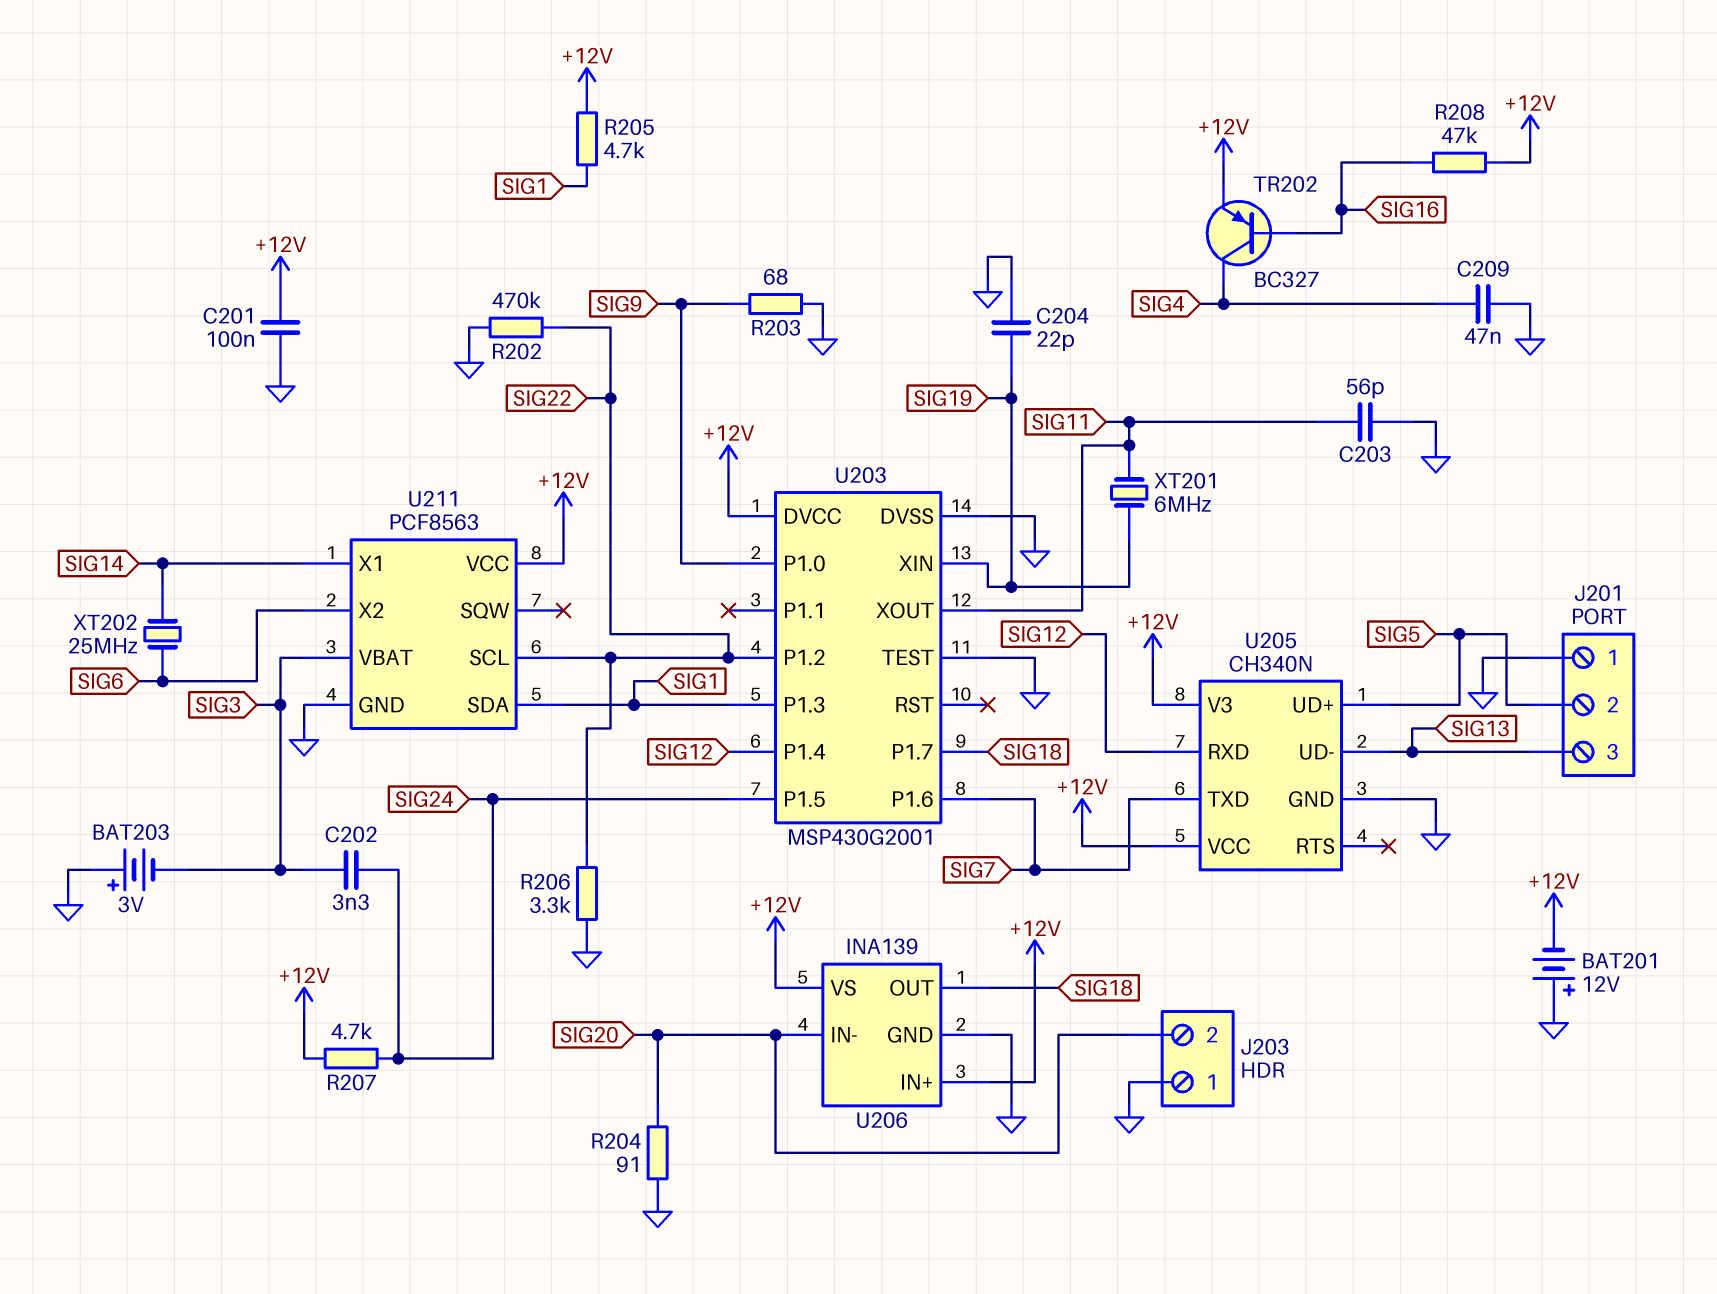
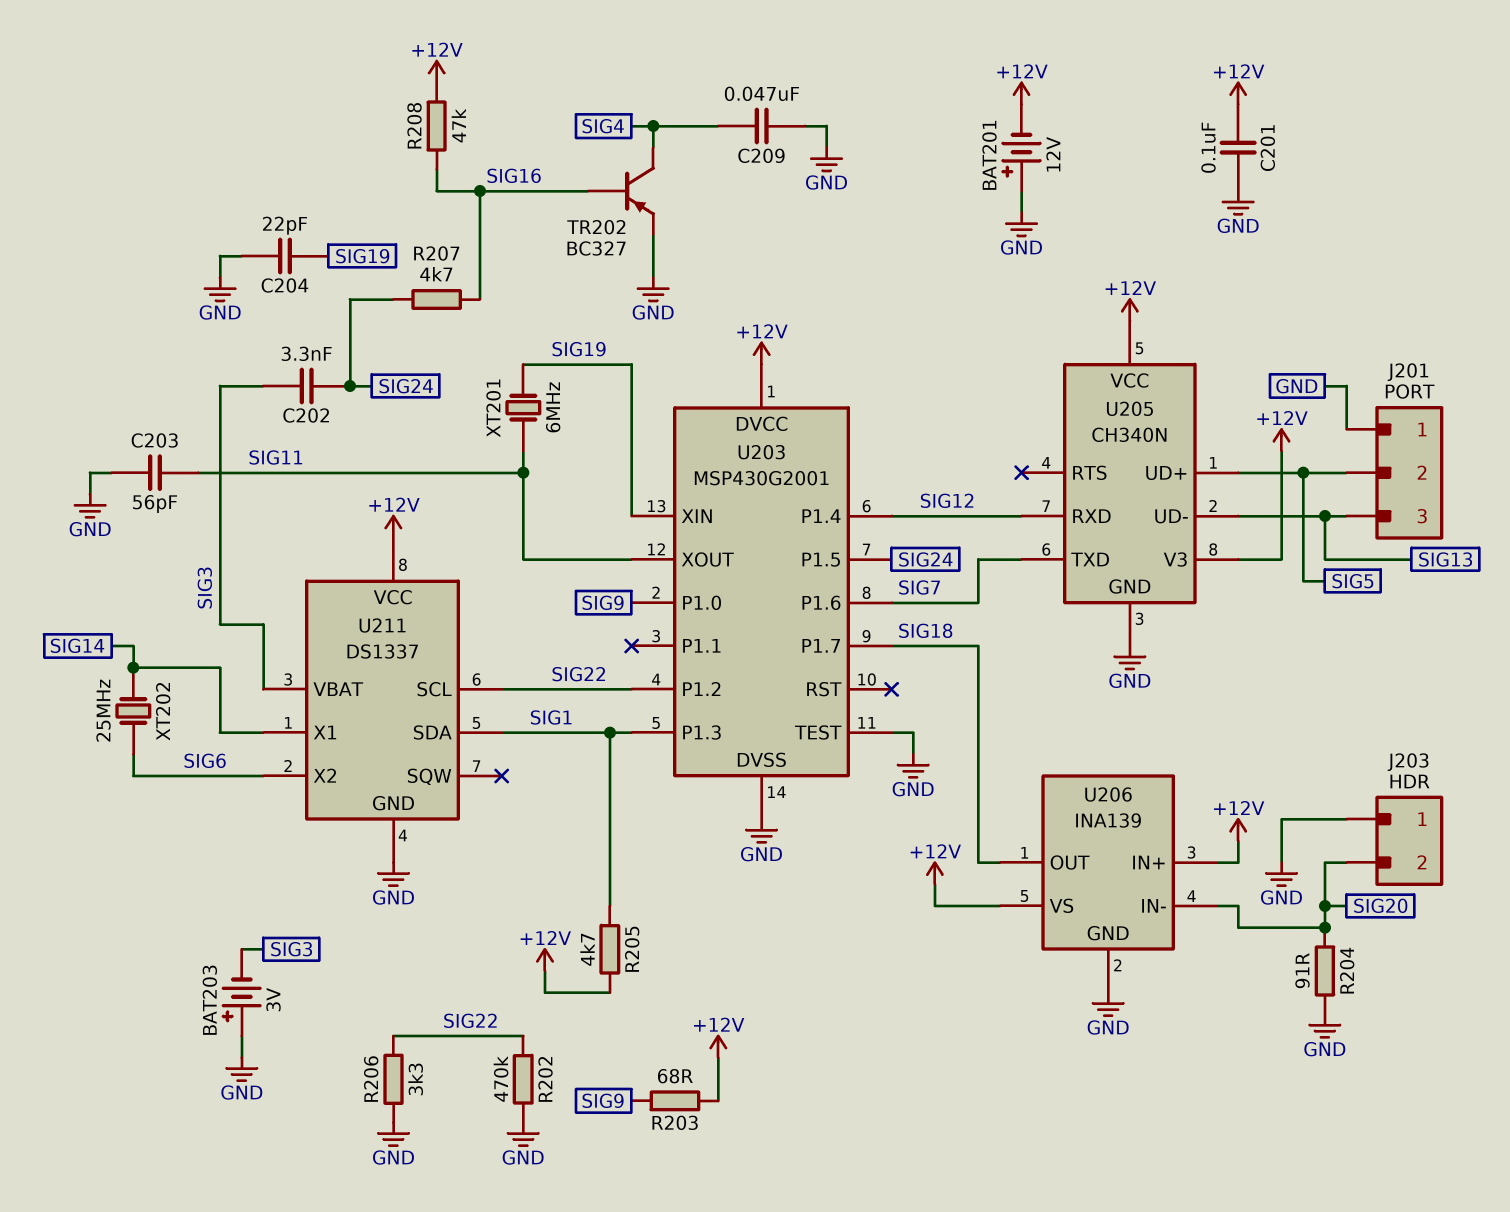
R203: 68 (GND, SIG9) -> 68 (+12V, SIG9)
R207: 4.7k (+12V, SIG24) -> 4.7k (SIG16, SIG24)
TR202: PNP BC327 (B SIG16, C SIG4, E +12V) -> PNP BC327 (B SIG16, C SIG4, E GND)
U211: PCF8563 -> DS1337

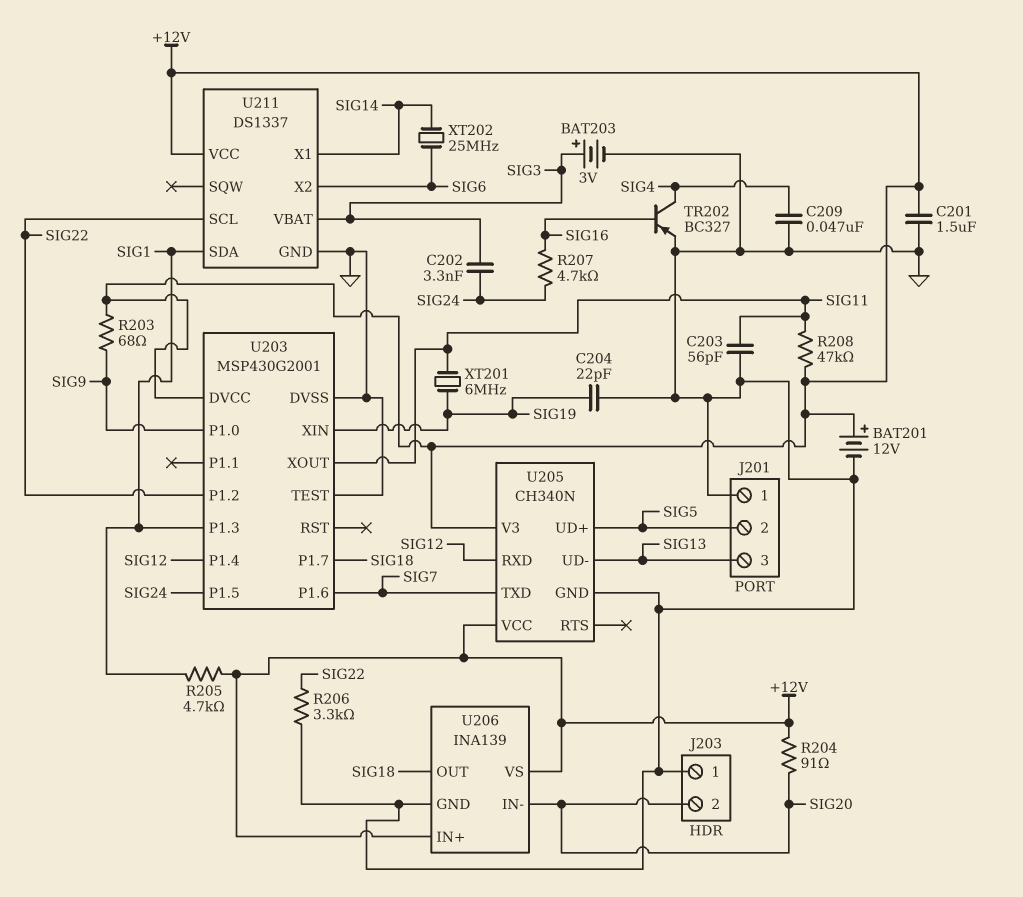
BAT201: 12V (plus GND, minus +12V) -> 12V (plus +12V, minus GND)
BAT203: 3V (plus GND, minus SIG3) -> 3V (plus SIG3, minus GND)
C201: 100nF (+12V, GND) -> 1.5uF (+12V, GND)
R202: 470k (GND, SIG22) -> none
R204: 91 (GND, SIG20) -> 91 (+12V, SIG20)
R208: 47k (+12V, SIG16) -> 47k (+12V, SIG11)

